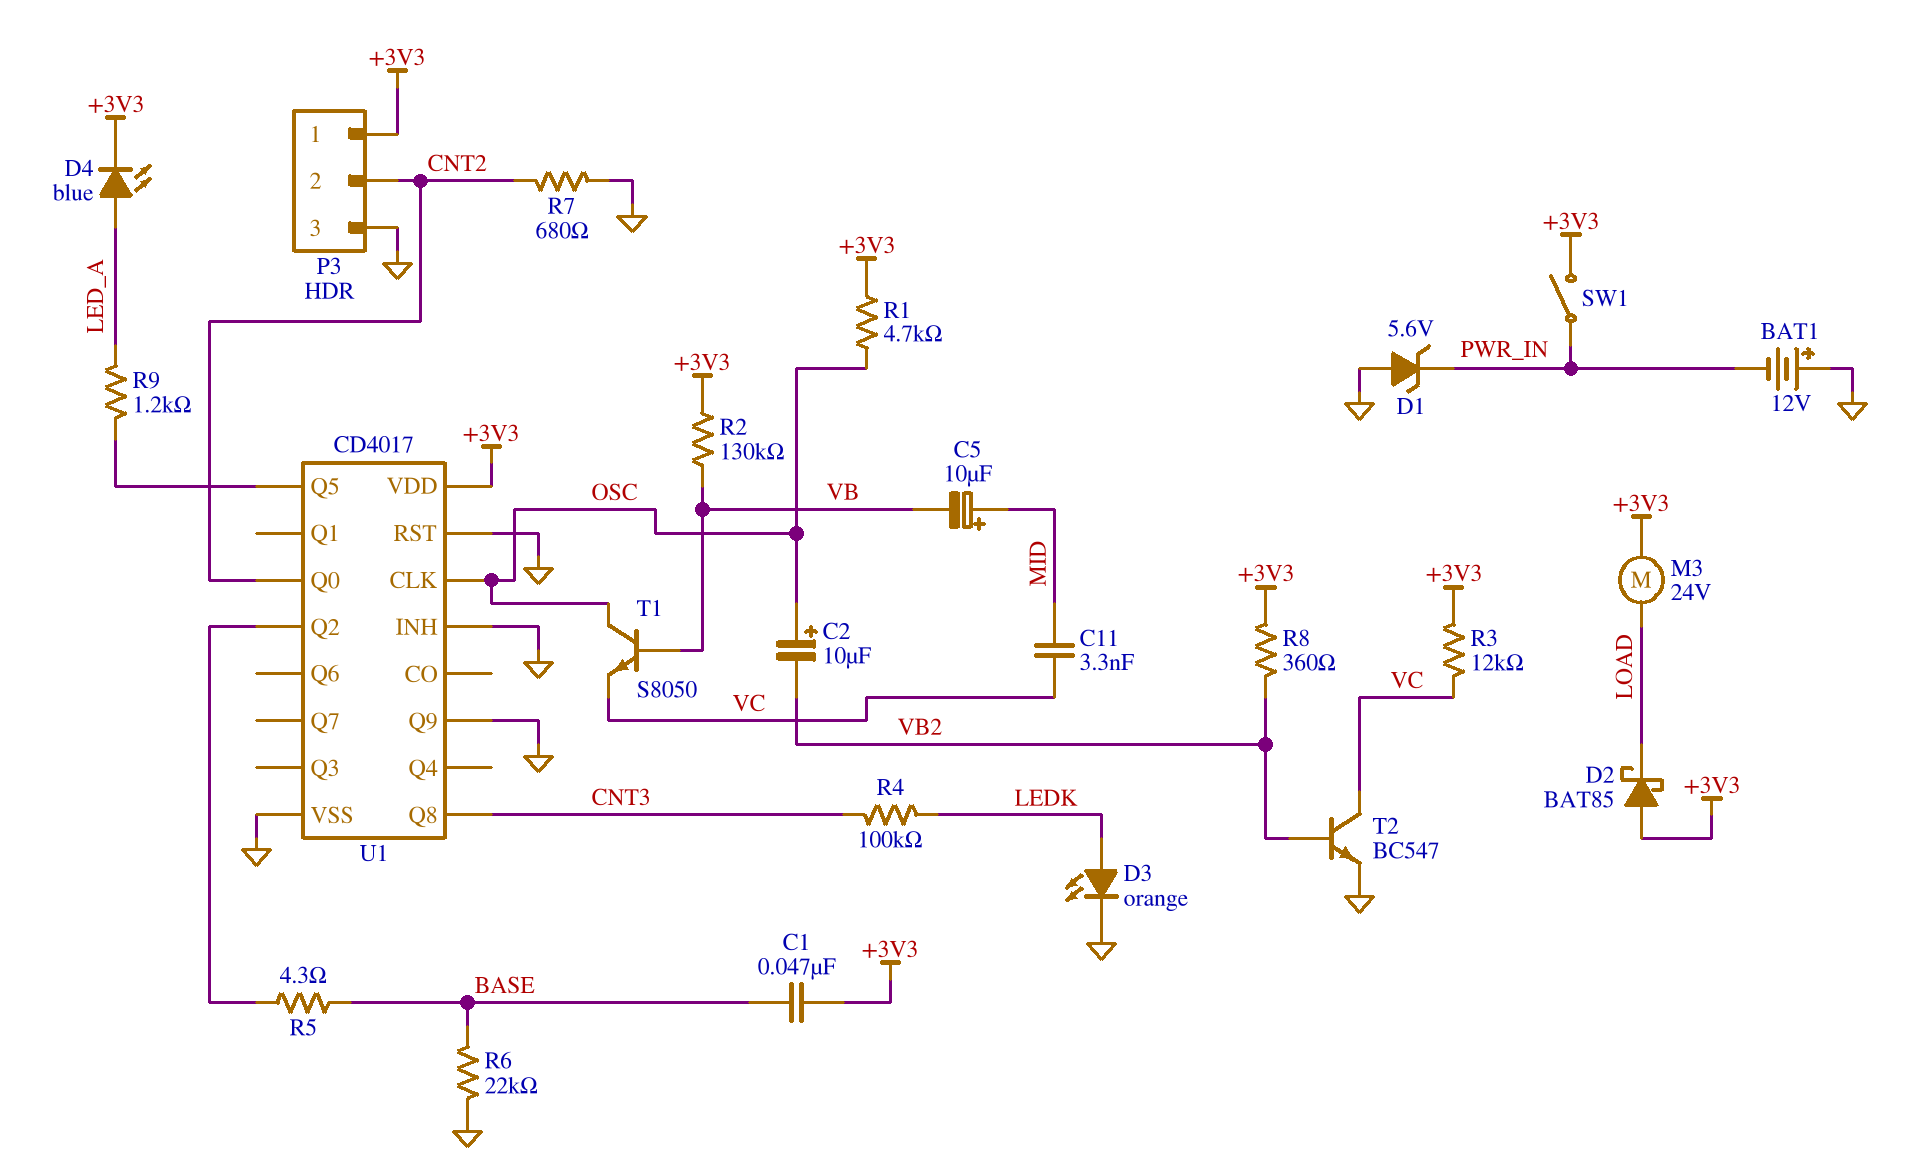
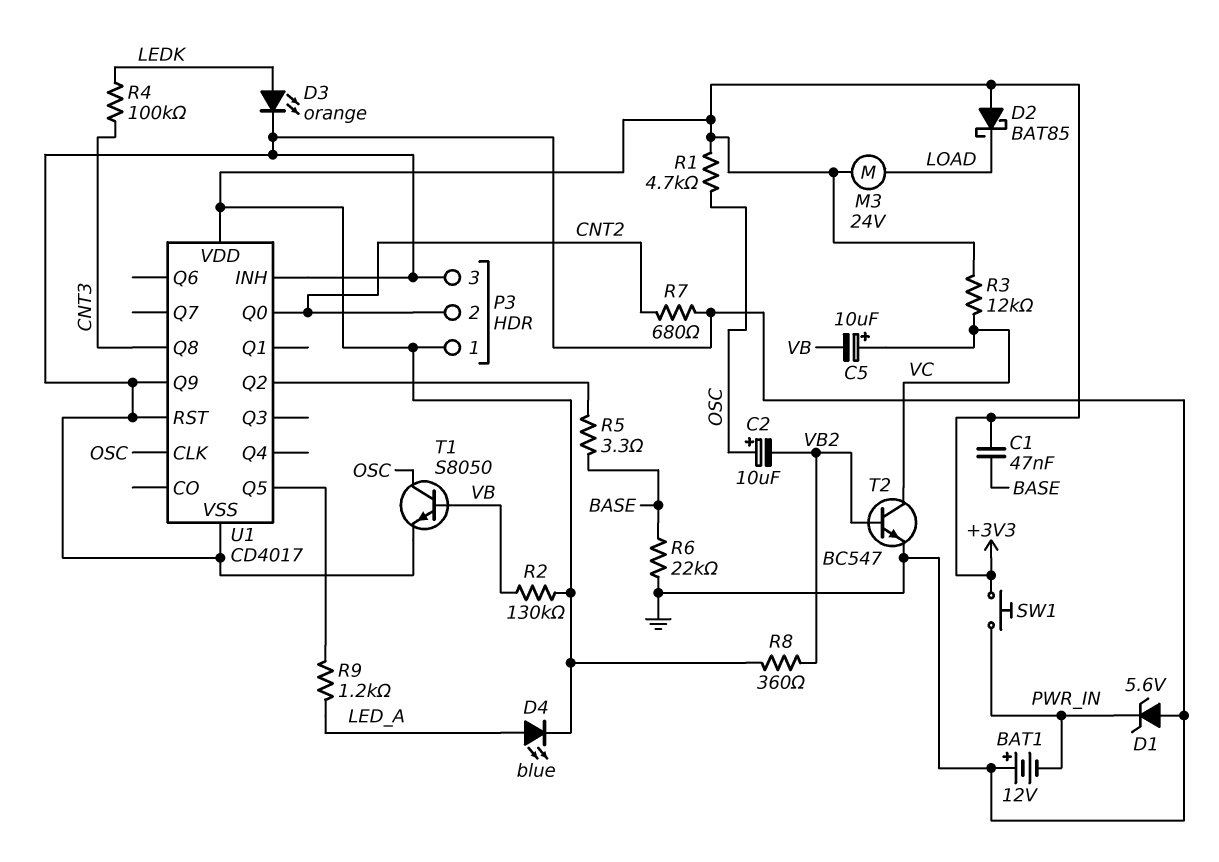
C5: 10uF (plus MID, minus VB) -> 10uF (plus VC, minus VB)
C11: 3.3nF (MID, VC) -> none
R5: 4.3 (BASE, U1/Q2) -> 3.3 (BASE, U1/Q2)
SW1: switch (+3V3, PWR_IN) -> button (+3V3, PWR_IN)
T1: NPN S8050 (B VB, C OSC, E VC) -> NPN S8050 (B VB, C OSC, E GND)

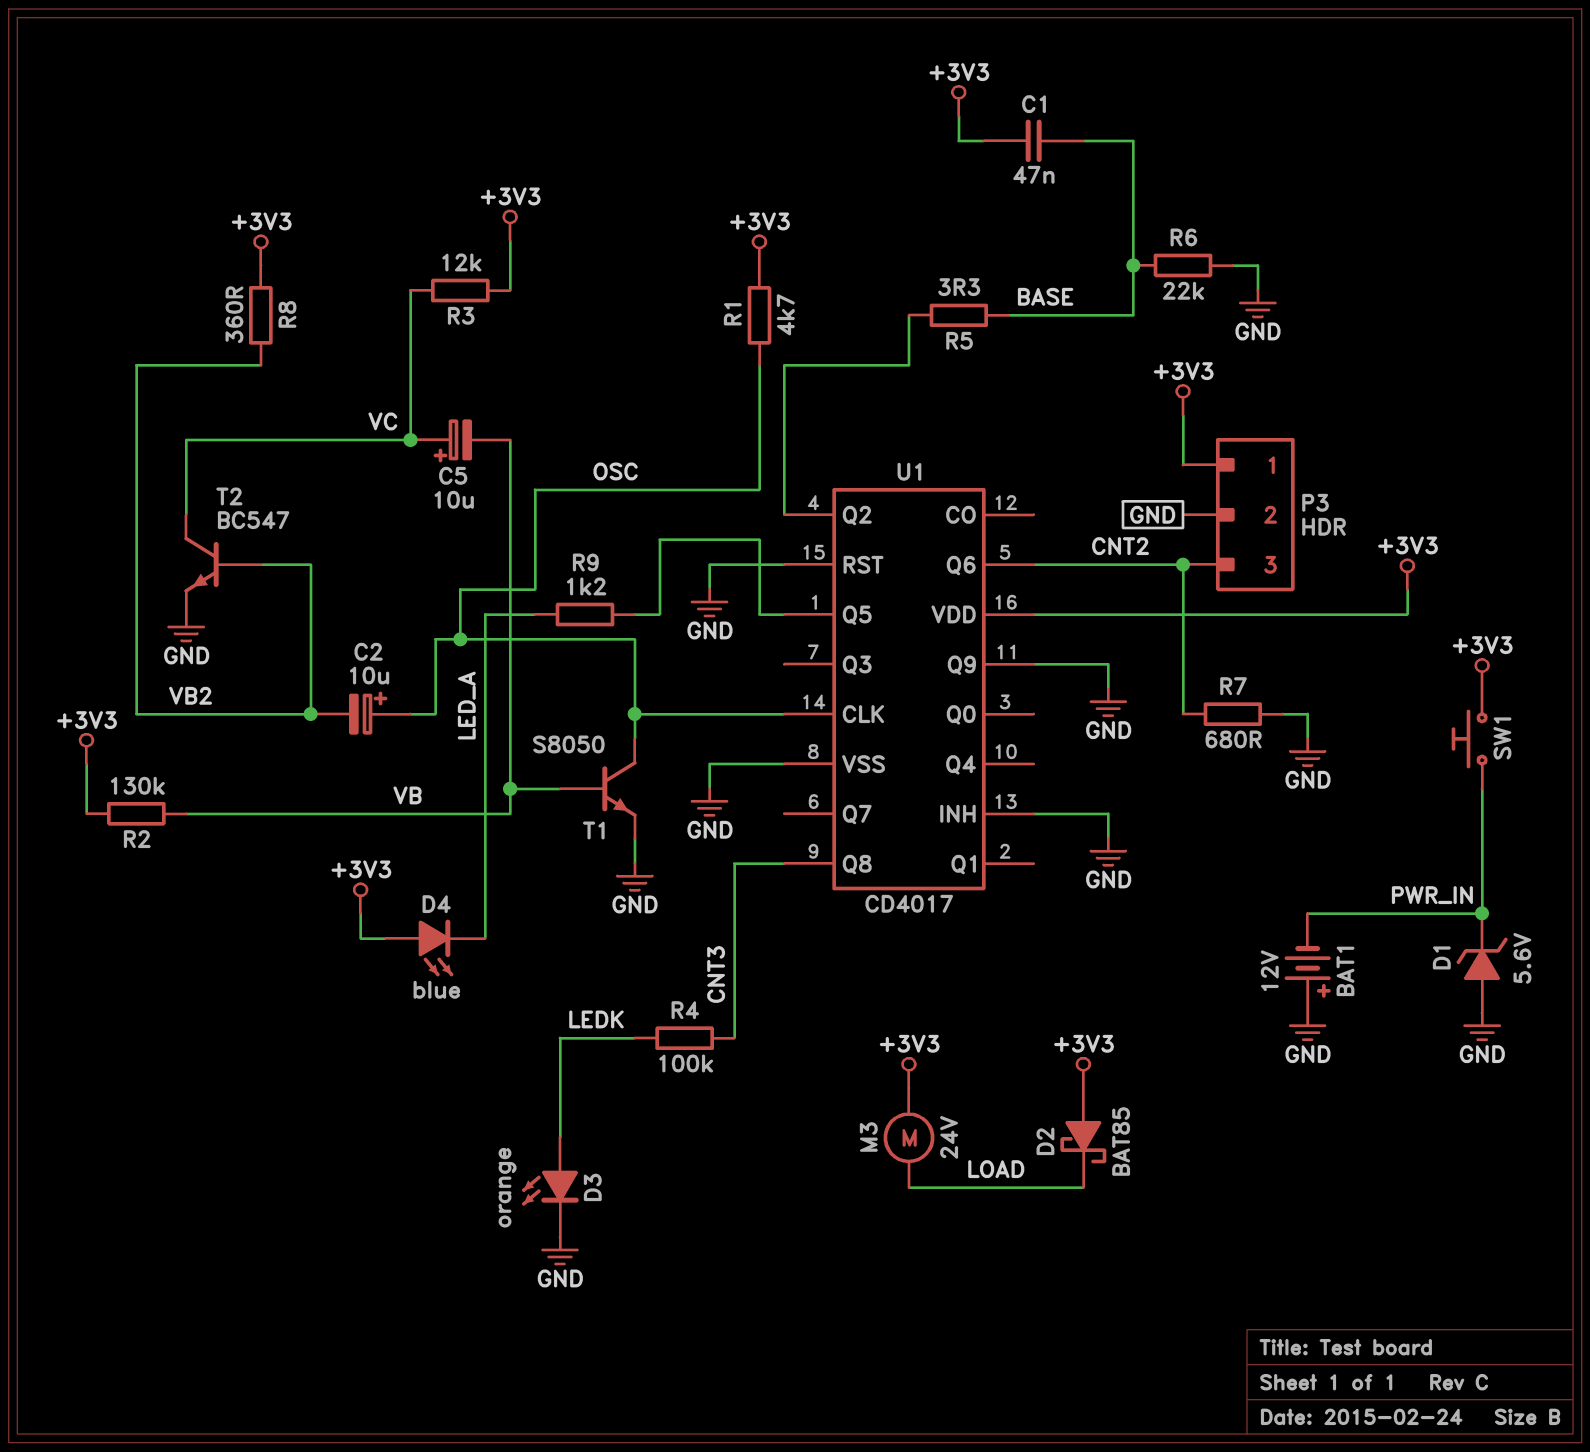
D4: LED blue (A LED_A, K +3V3) -> LED blue (A +3V3, K LED_A)
P3 pin 2: CNT2 -> GND
P3 pin 3: GND -> CNT2
U1 pin Q0: CNT2 -> none
U1 pin Q6: none -> CNT2

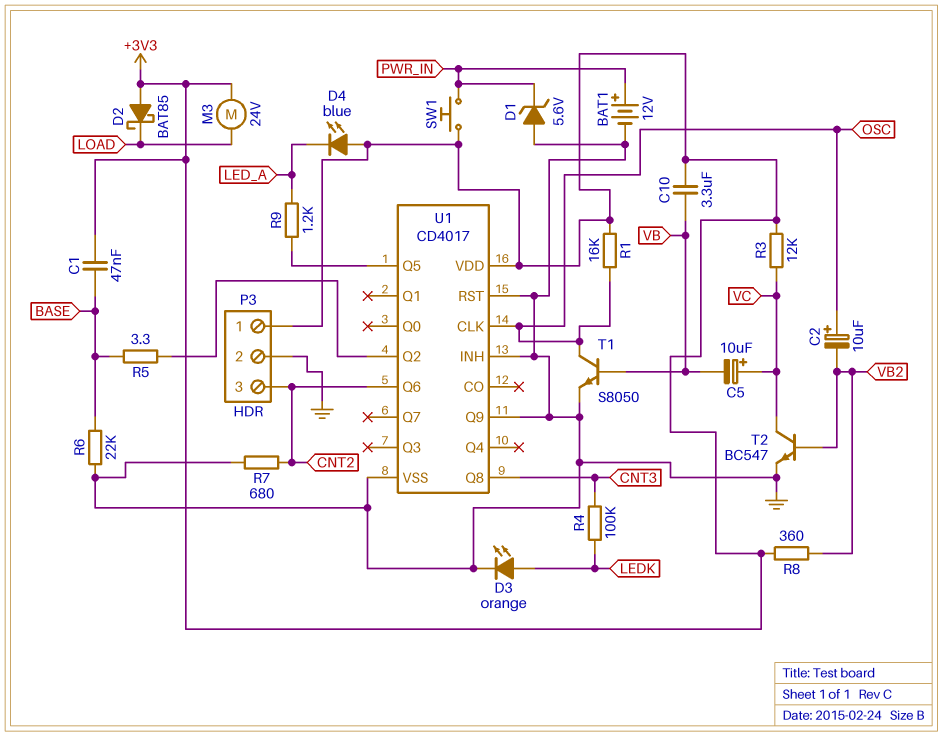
BAT1: 12V (plus GND, minus PWR_IN) -> 12V (plus PWR_IN, minus GND)
C10: none -> 3.3uF (+3V3, VB)
R1: 4.7k (+3V3, OSC) -> 16k (+3V3, OSC)
R2: 130k (+3V3, VB) -> none

